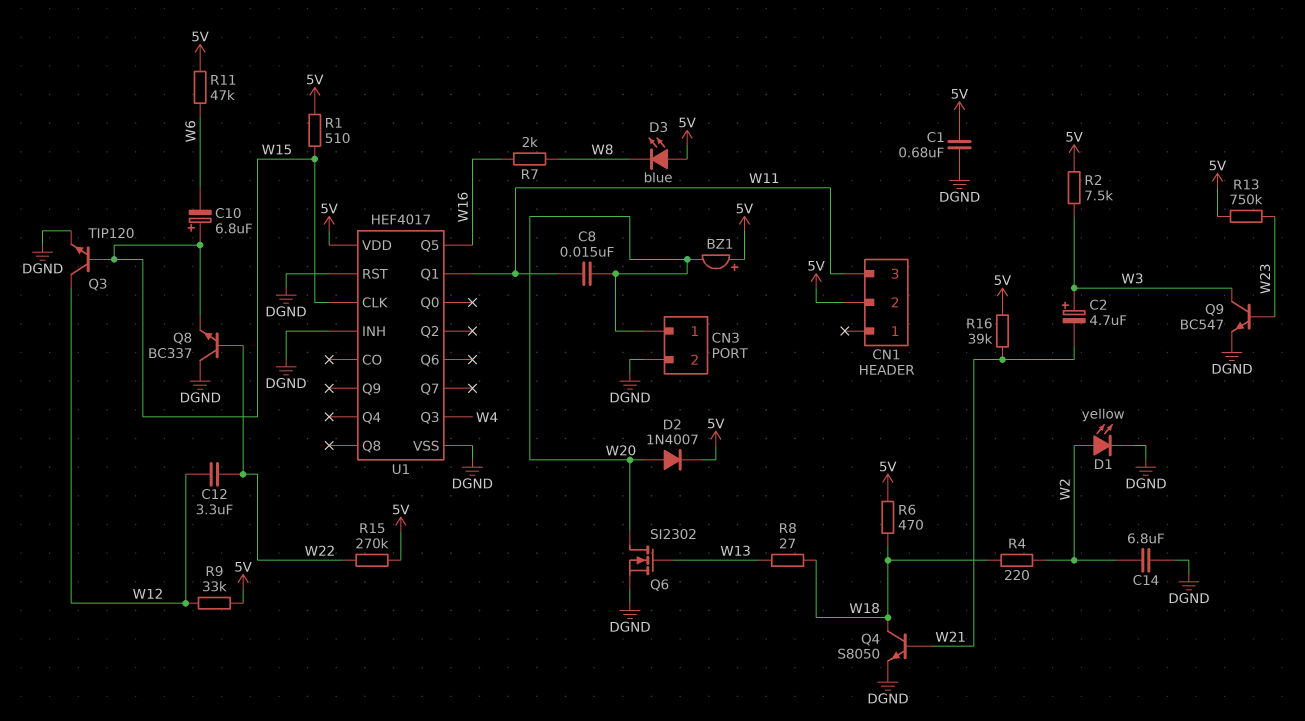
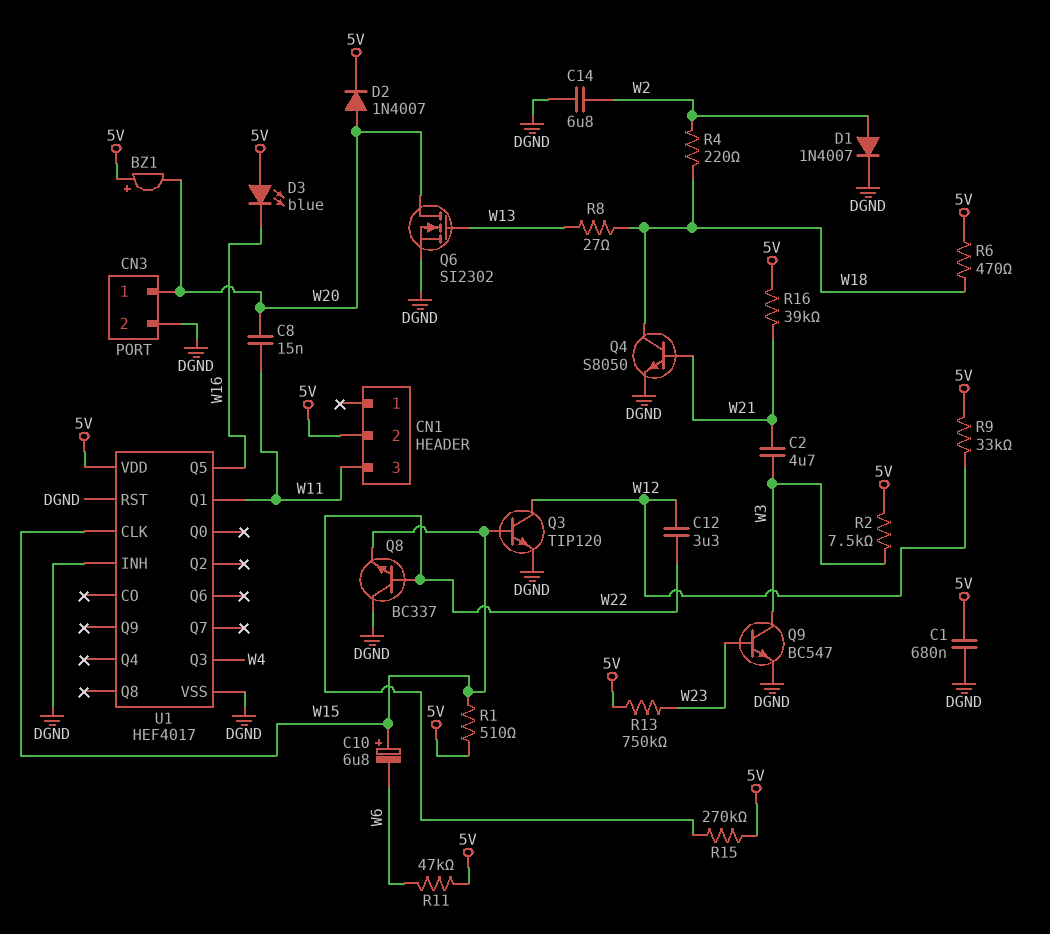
C2: 4.7uF (plus W3, minus W21) -> 4.7uF (W3, W21)
D1: LED yellow (A W2, K DGND) -> diode 1N4007 (A W2, K DGND)
D3: LED blue (A 5V, K W8) -> LED blue (A 5V, K W16)
R7: 2k (W8, W16) -> none

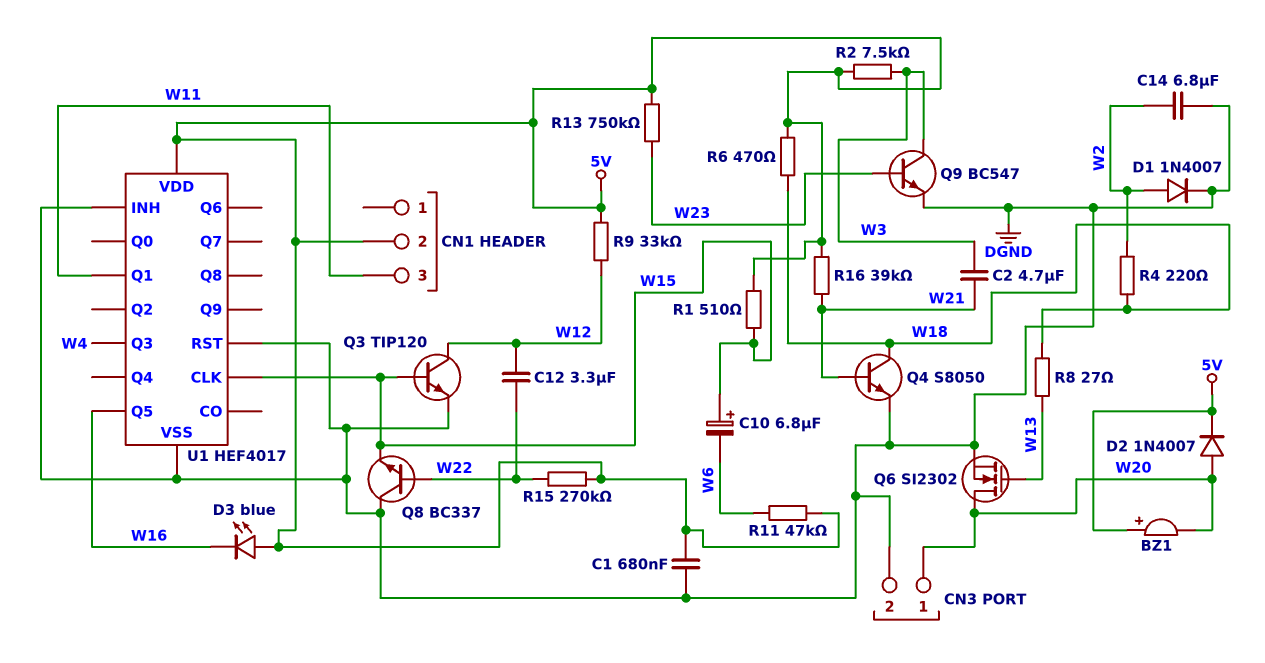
C8: 15nF (W11, W20) -> none

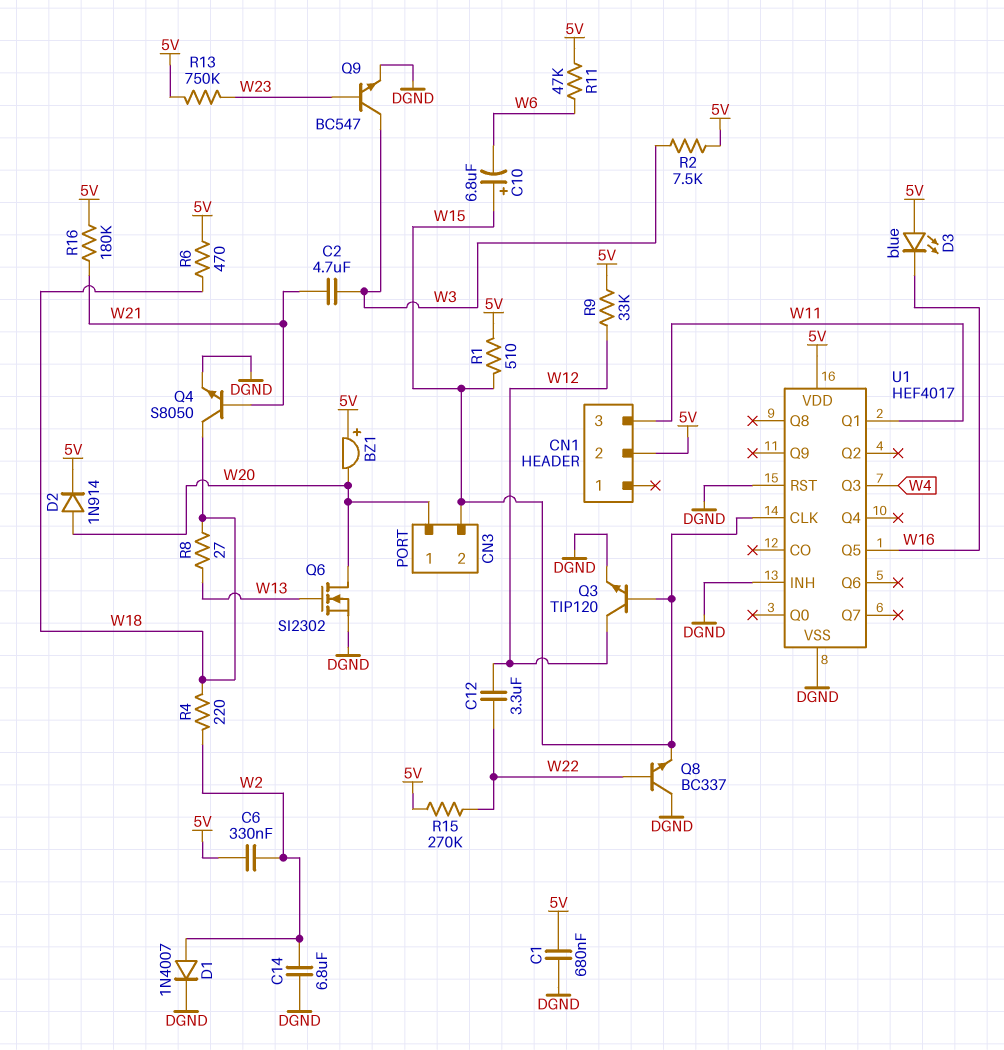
C6: none -> 330nF (5V, W2)
CN3 pin 2: DGND -> W15
D2: diode 1N4007 (A W20, K 5V) -> diode 1N914 (A W20, K 5V)
R16: 39k (5V, W21) -> 180k (5V, W21)

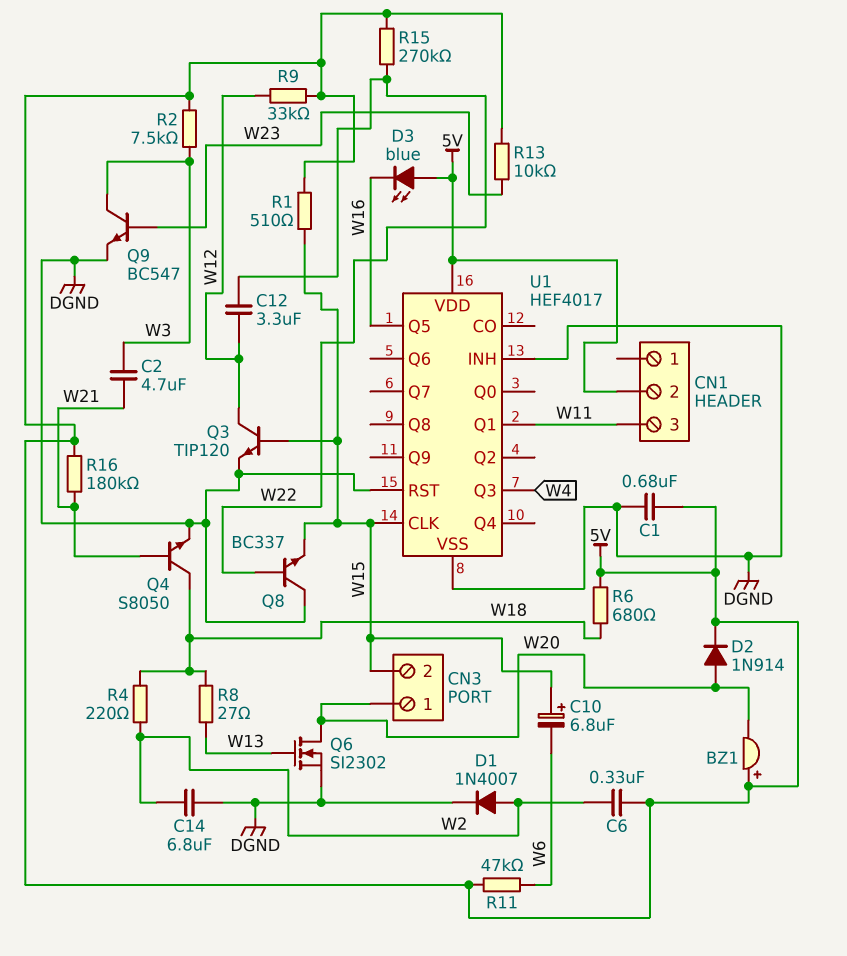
R6: 470 (5V, W18) -> 680 (5V, W18)
R13: 750k (5V, W23) -> 10k (5V, W23)

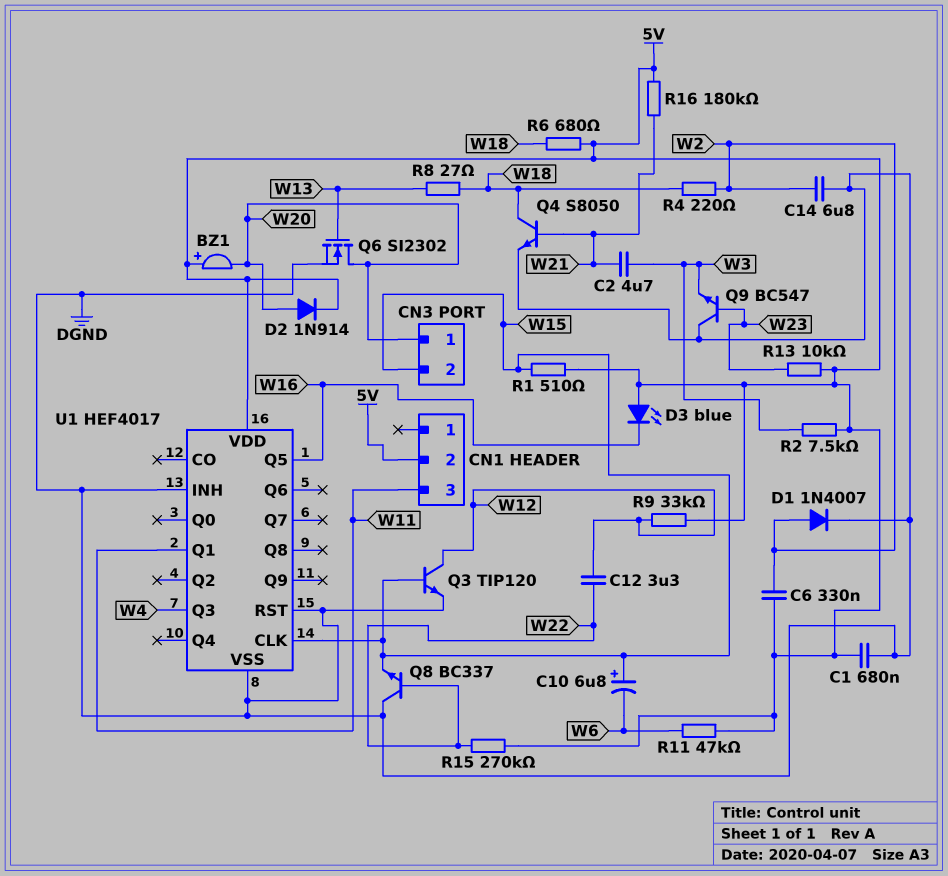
Q9: NPN BC547 (B W23, C W3, E DGND) -> NPN BC547 (B W23, C DGND, E W3)

